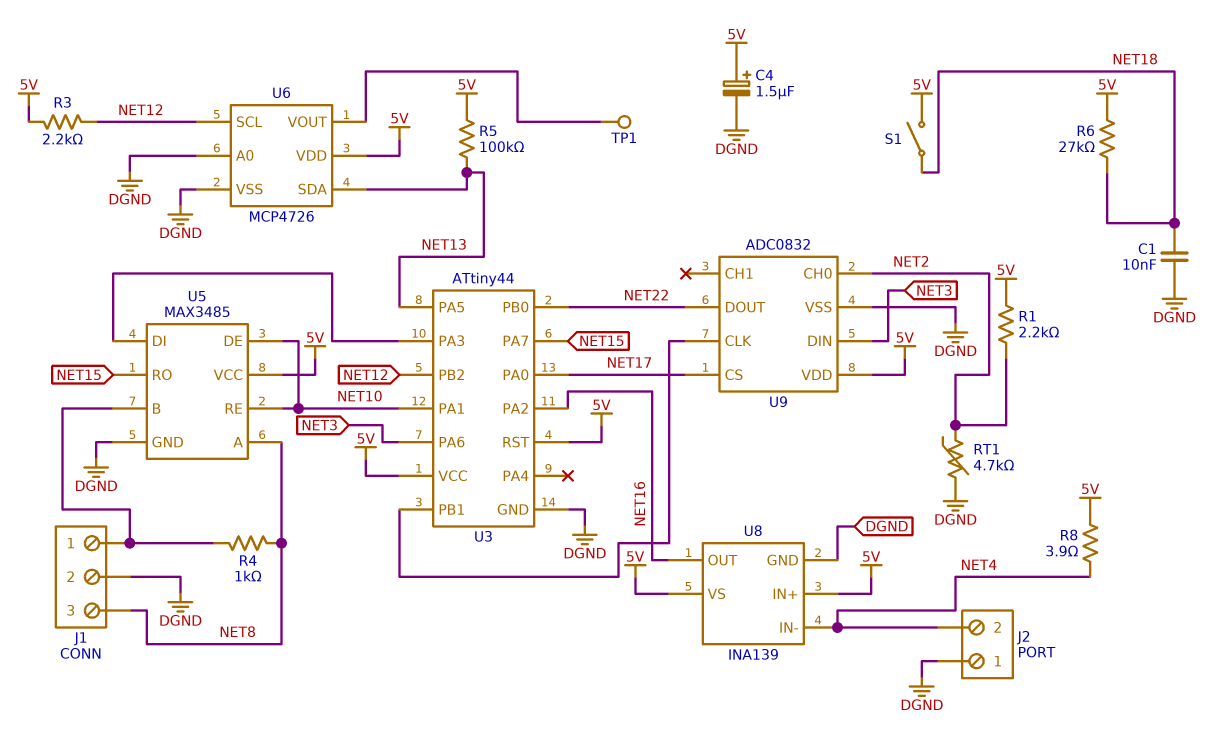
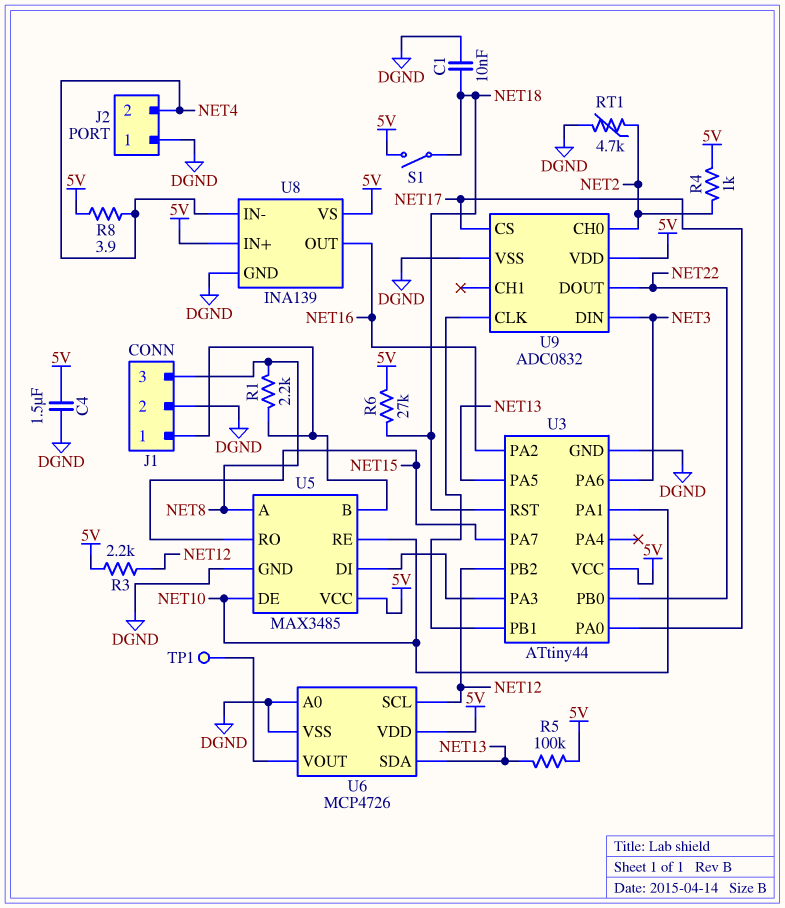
C4: 1.5uF (plus 5V, minus DGND) -> 1.5uF (5V, DGND)
R1: 2.2k (5V, NET2) -> 2.2k (J1/1, NET8)
R4: 1k (J1/1, NET8) -> 1k (5V, NET2)
U3 pin RST: 5V -> NET18

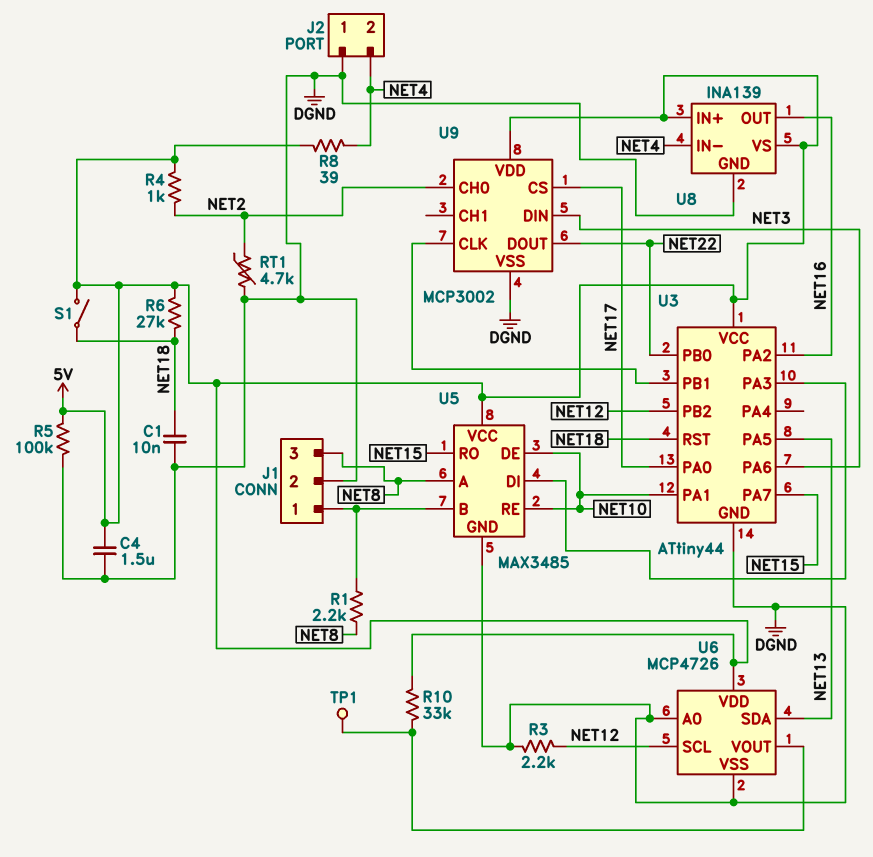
R3: 2.2k (5V, NET12) -> 2.2k (DGND, NET12)
R5: 100k (5V, NET13) -> 100k (5V, DGND)
R8: 3.9 (5V, NET4) -> 39 (5V, NET4)
R10: none -> 33k (5V, U6/VOUT)
U9: ADC0832 -> MCP3002

